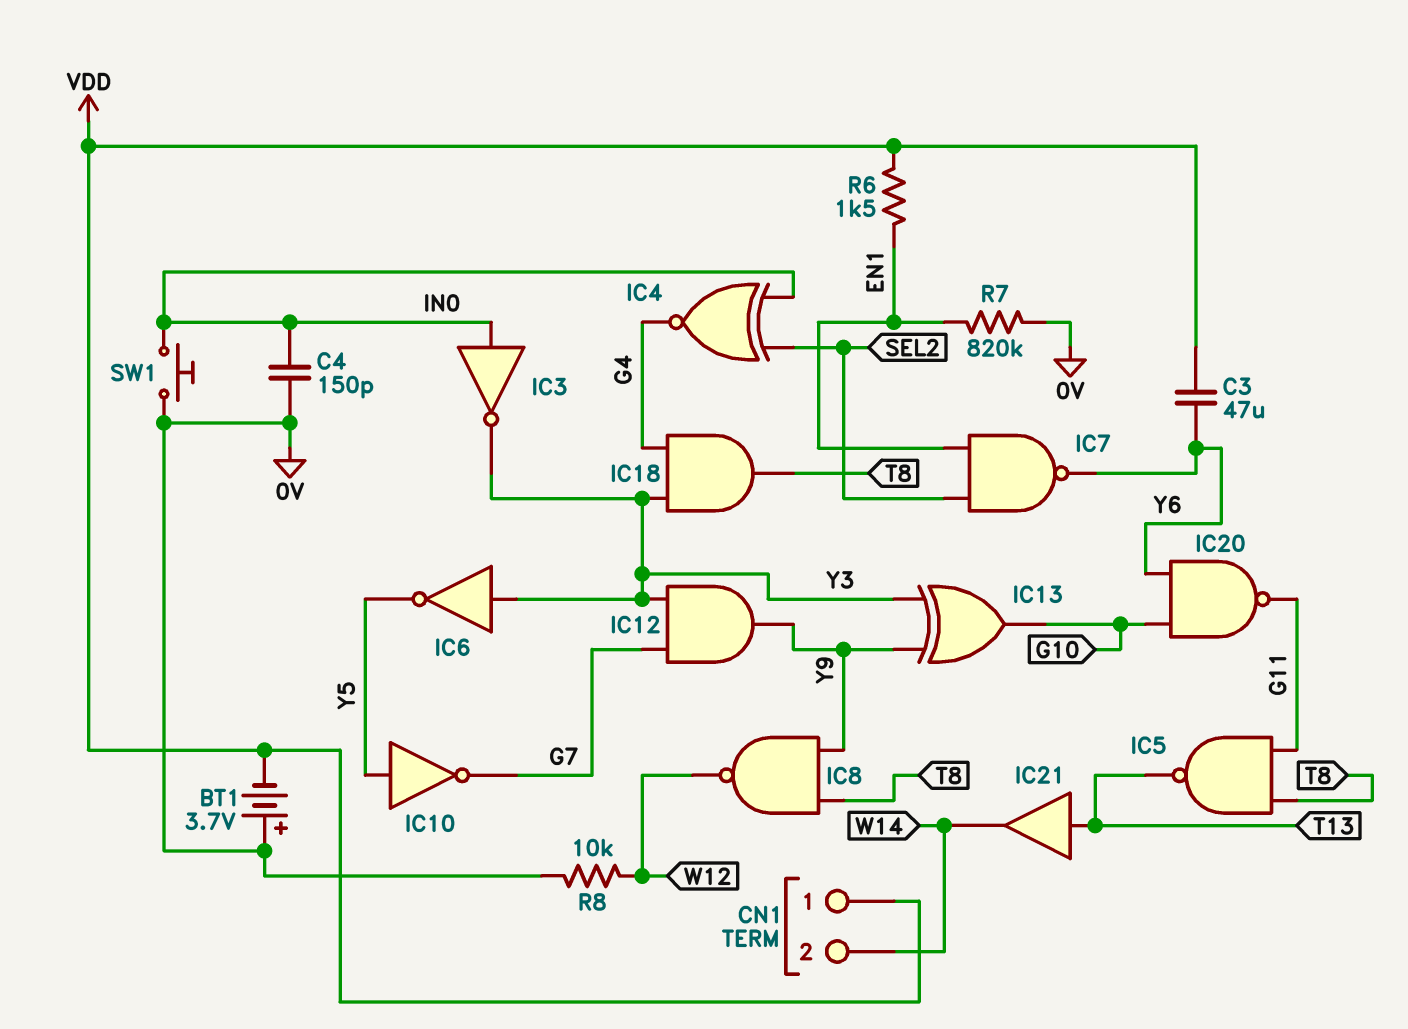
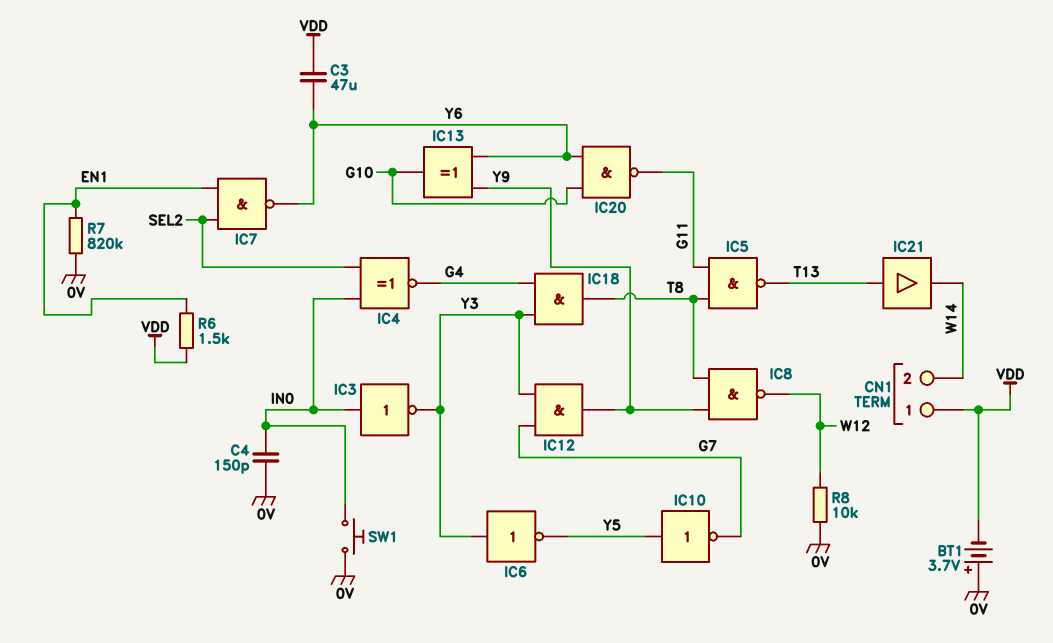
IC13: XOR (in Y3, in Y9, out G10) -> XOR (in Y6, in Y9, out G10)

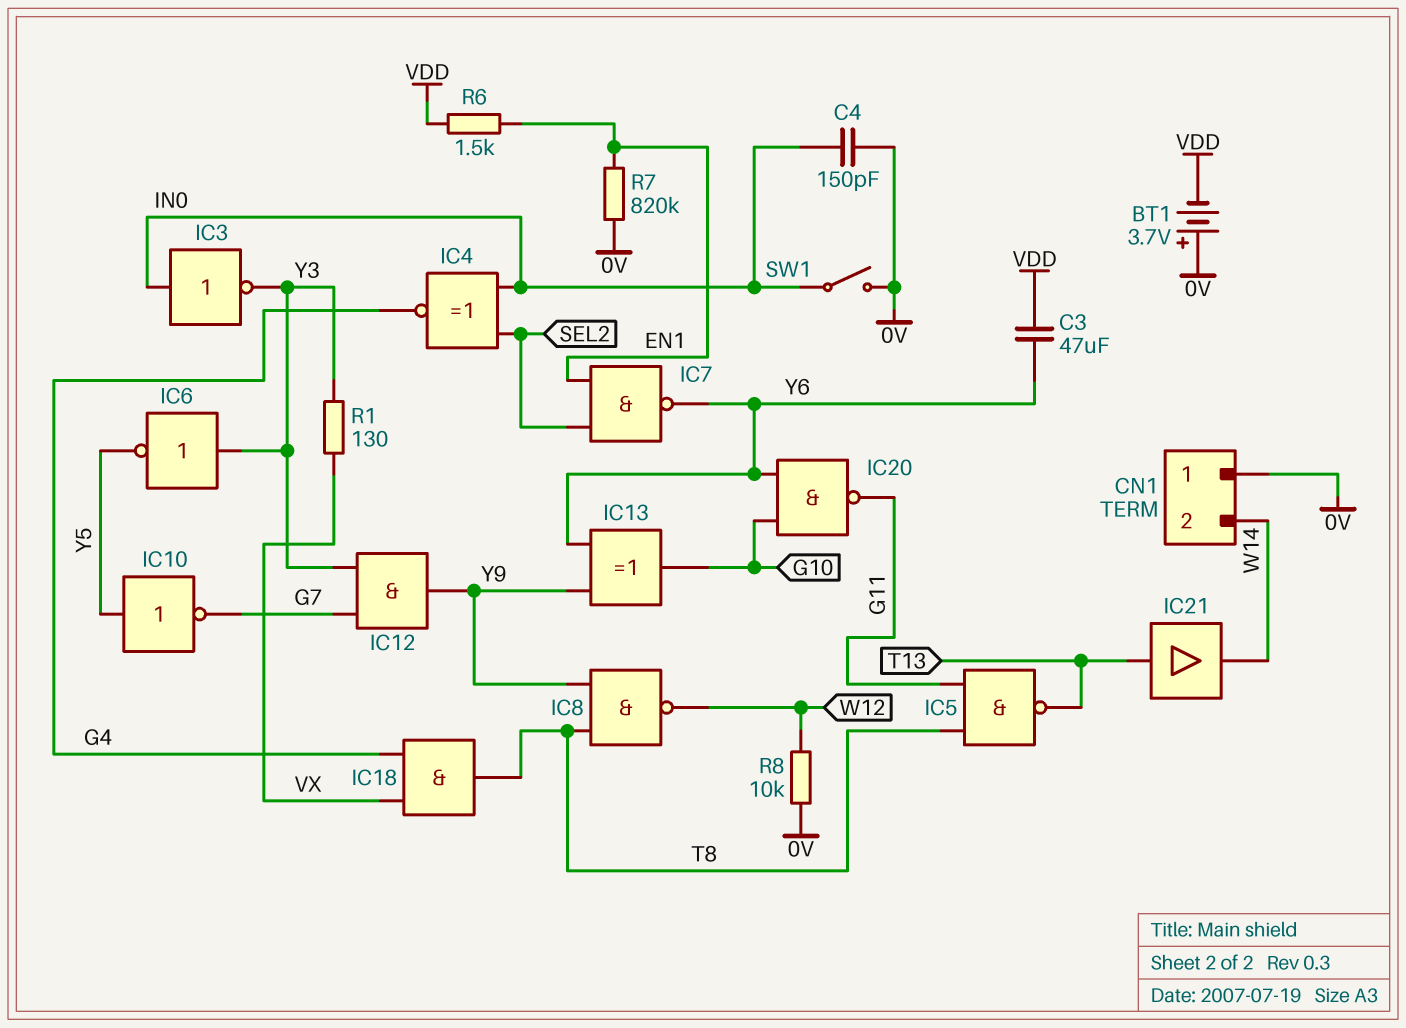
CN1 pin 1: VDD -> 0V
IC18: AND (in G4, in Y3, out T8) -> AND (in G4, in VX, out T8)
R1: none -> 130 (VX, Y3)
SW1: button (0V, IN0) -> switch (0V, IN0)

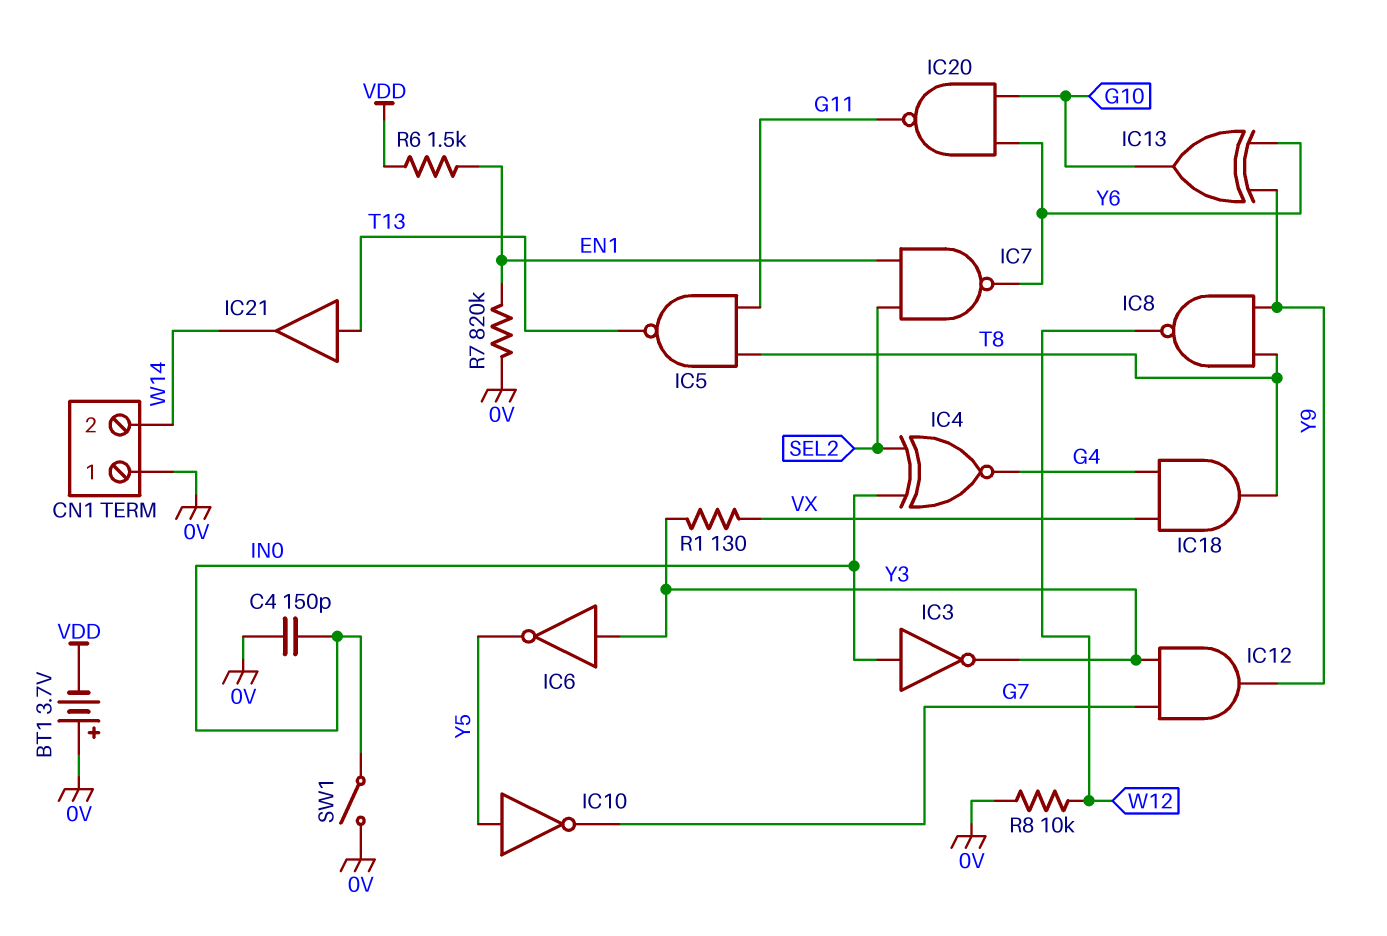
C3: 47uF (VDD, Y6) -> none

